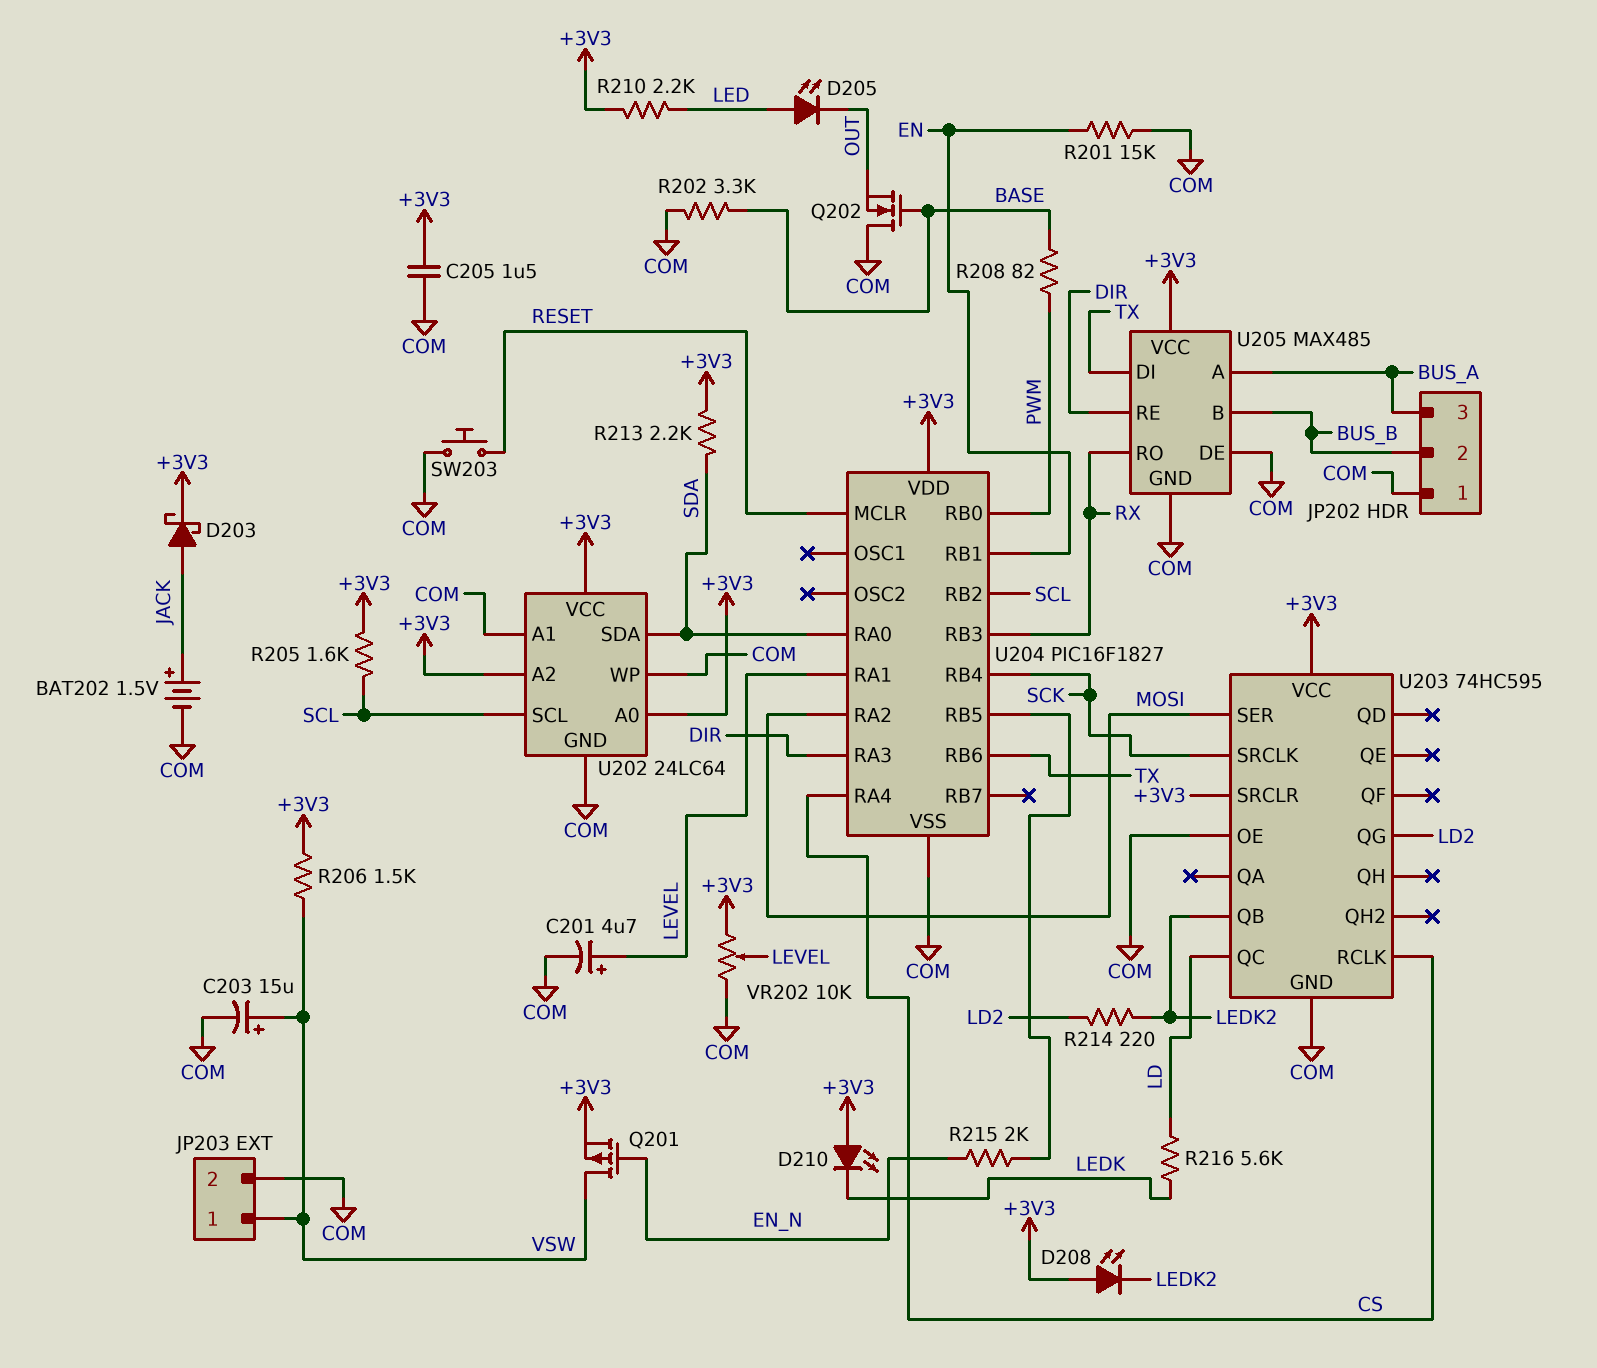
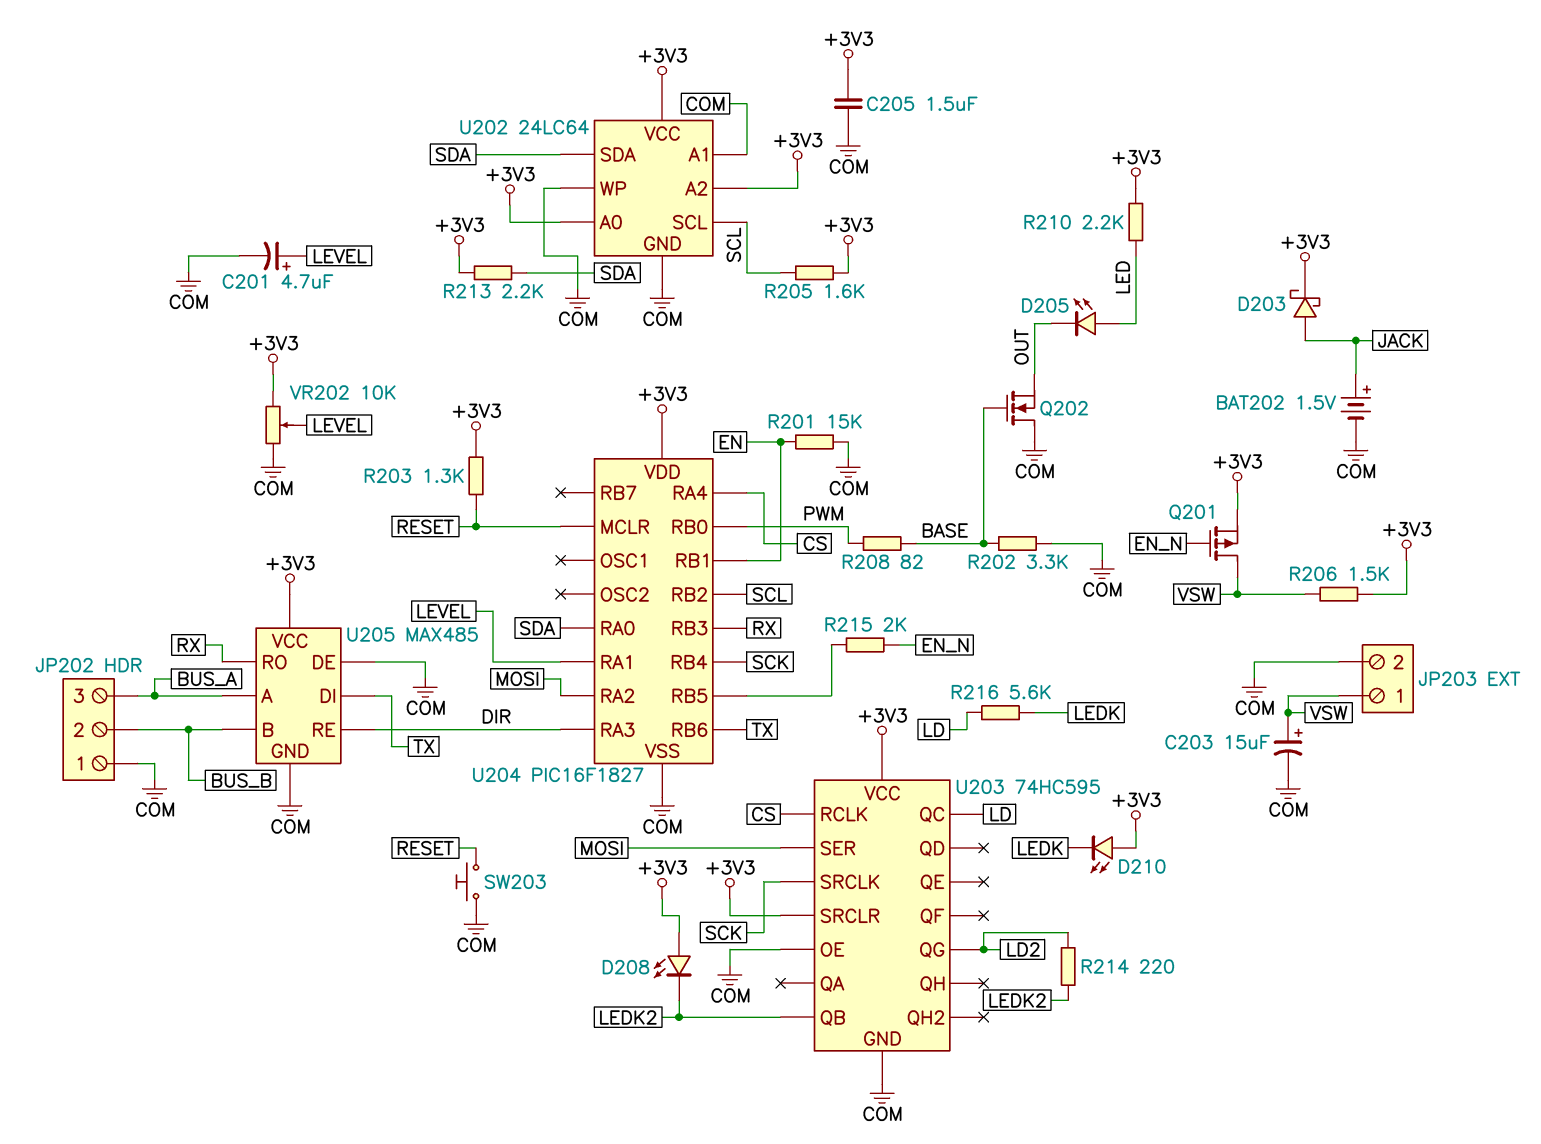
R203: none -> 1.3k (+3V3, RESET)

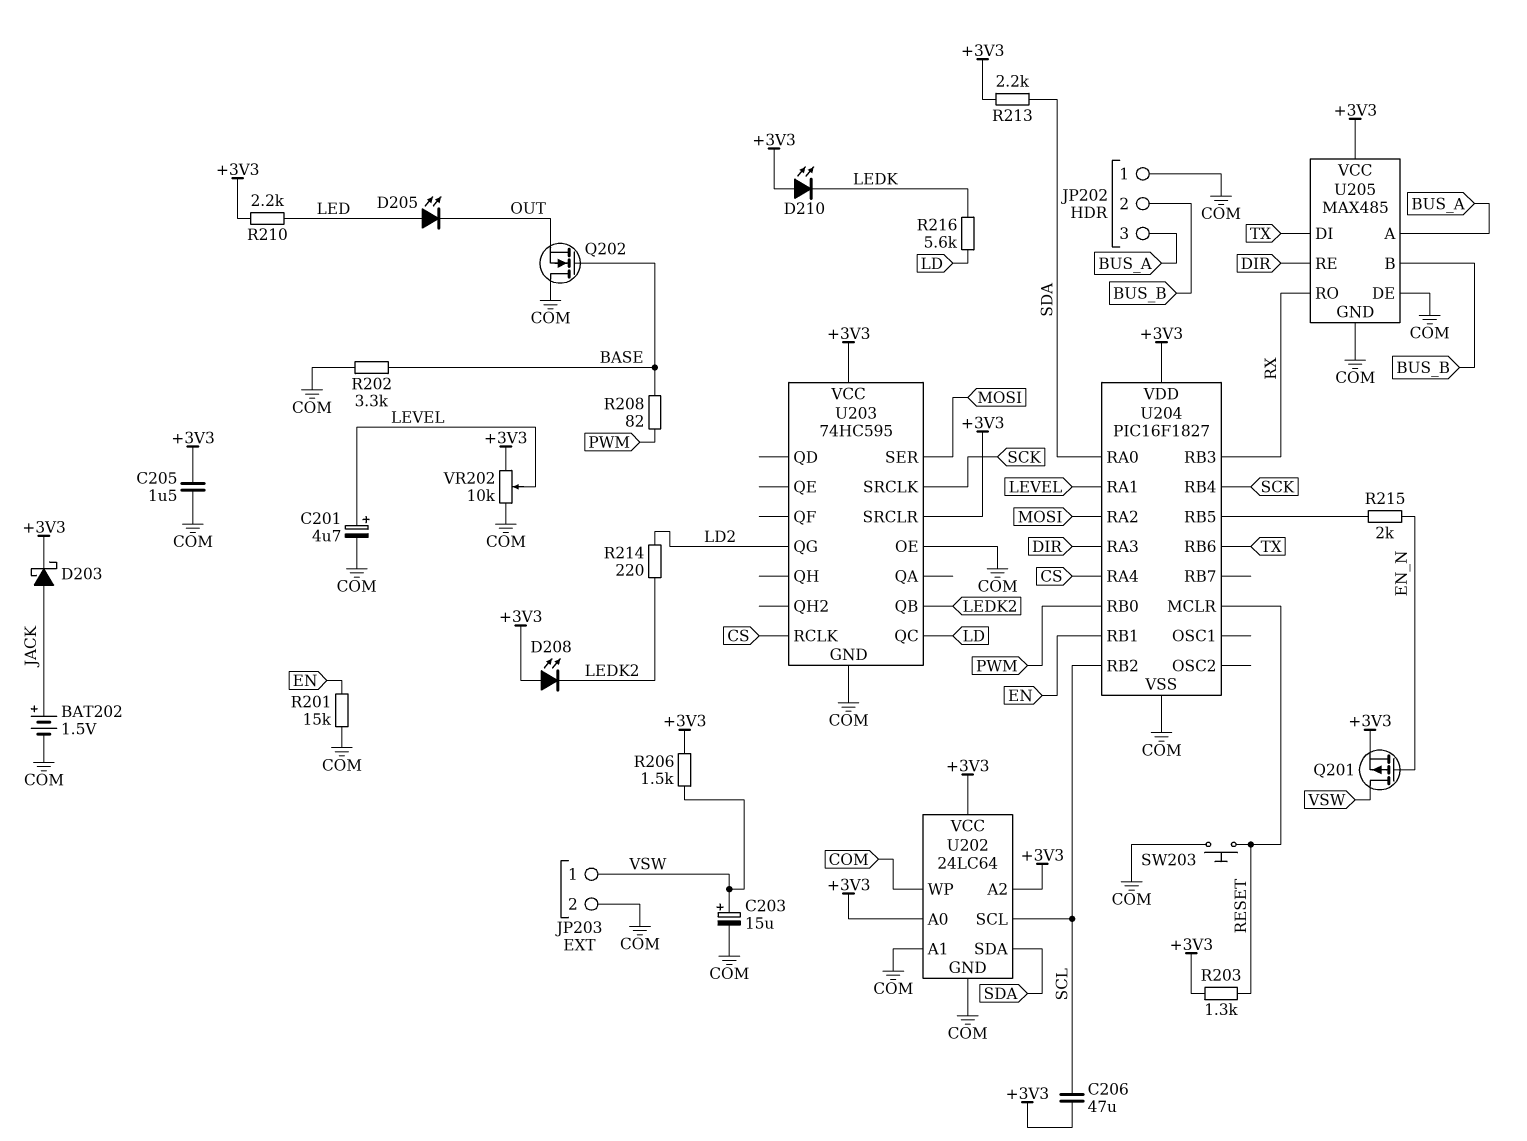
C206: none -> 47uF (+3V3, SCL)
R205: 1.6k (+3V3, SCL) -> none

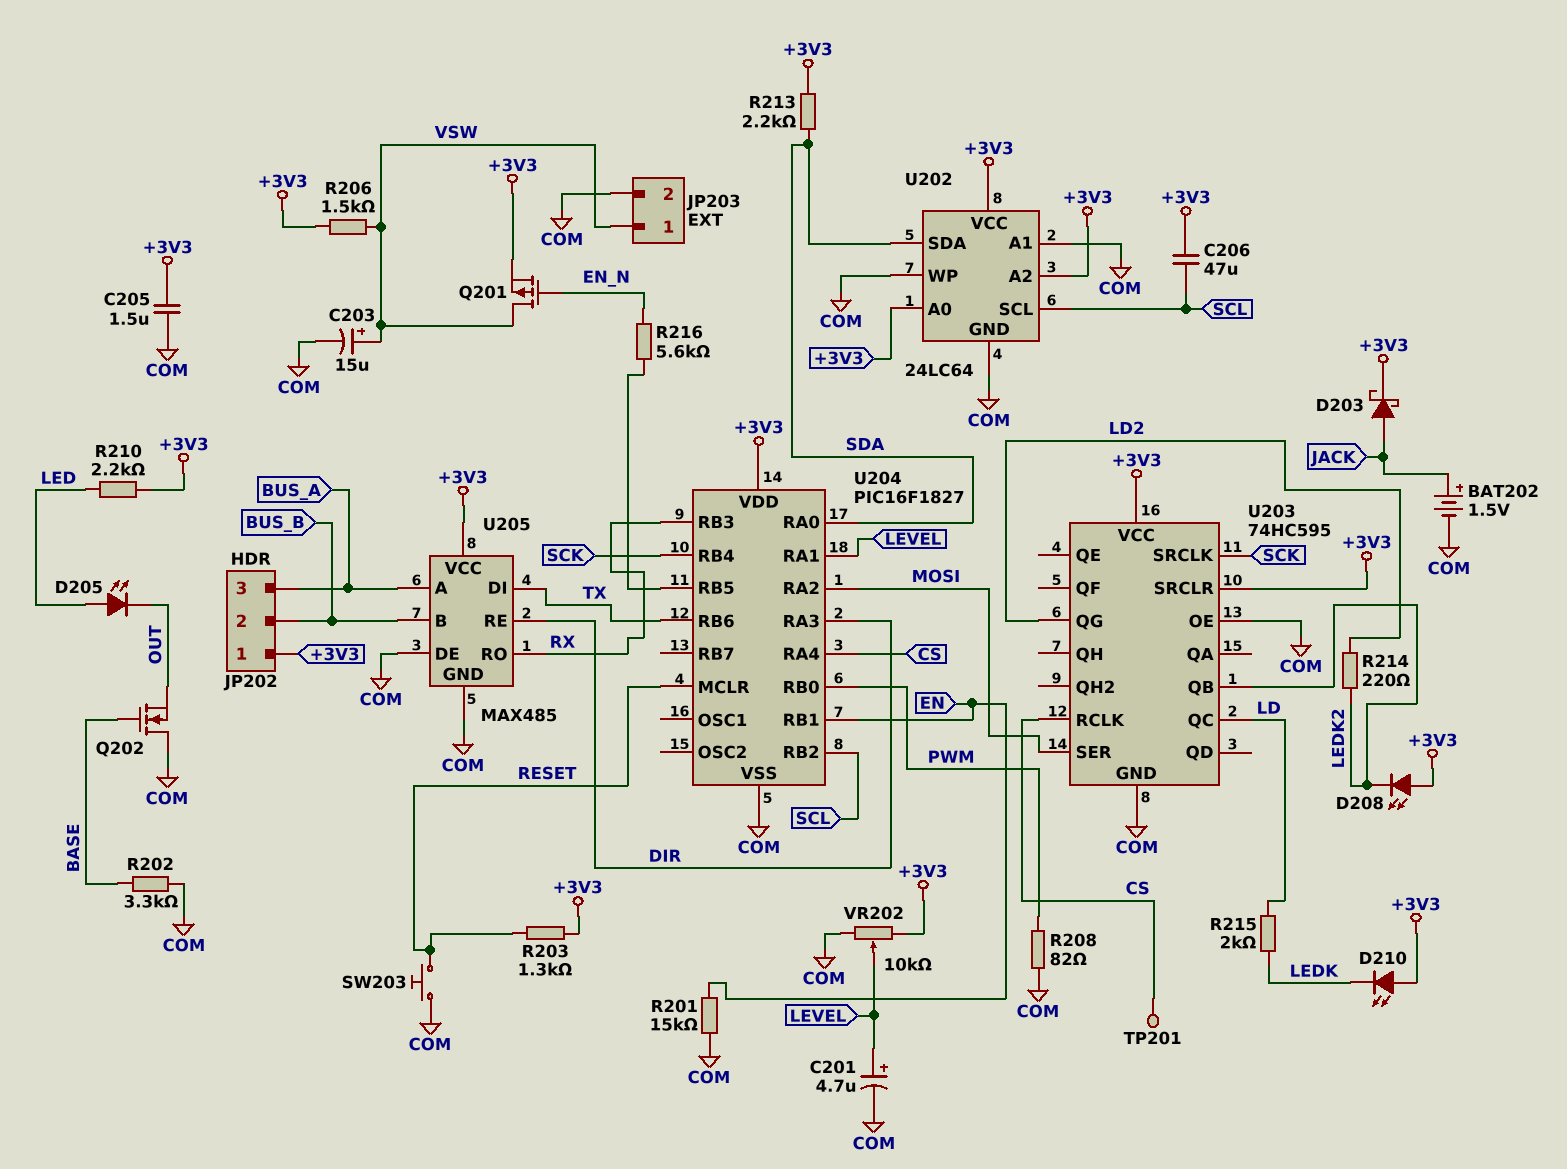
JP202 pin 1: COM -> +3V3
R208: 82 (BASE, PWM) -> 82 (COM, PWM)
R215: 2k (EN_N, U204/RB5) -> 2k (LD, LEDK)
R216: 5.6k (LD, LEDK) -> 5.6k (EN_N, U204/RB5)
TP201: none -> test point (CS)

